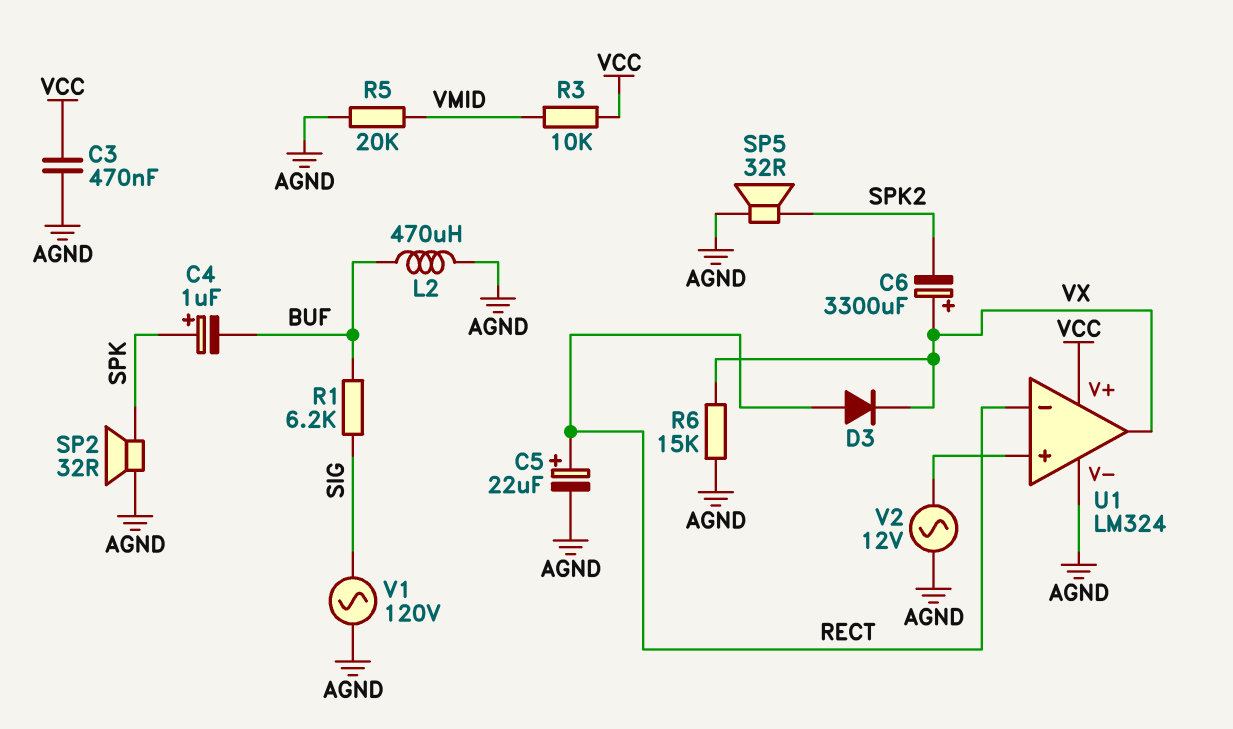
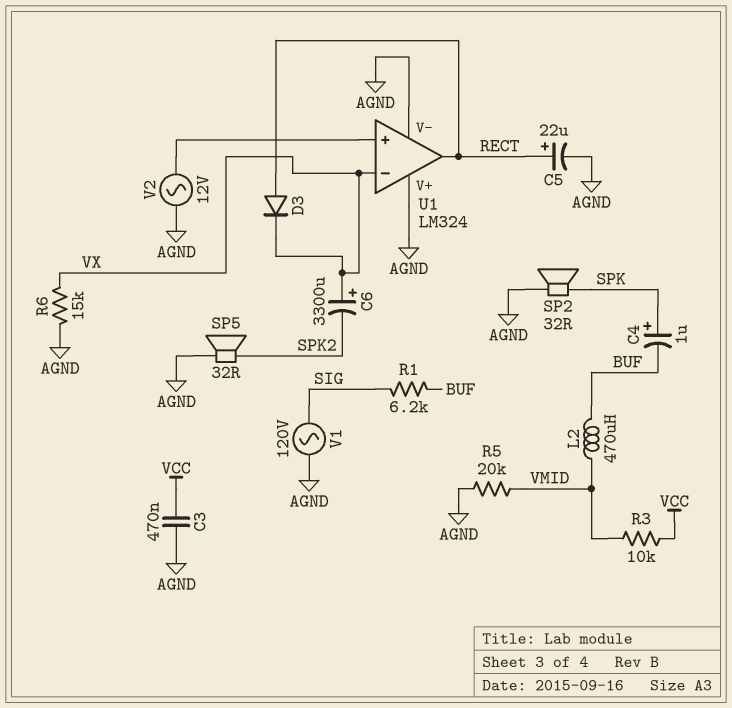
L2: 470uH (AGND, BUF) -> 470uH (BUF, VMID)
U1 pin V+: VCC -> AGND
U1 pin in-: RECT -> VX
U1 pin out: VX -> RECT

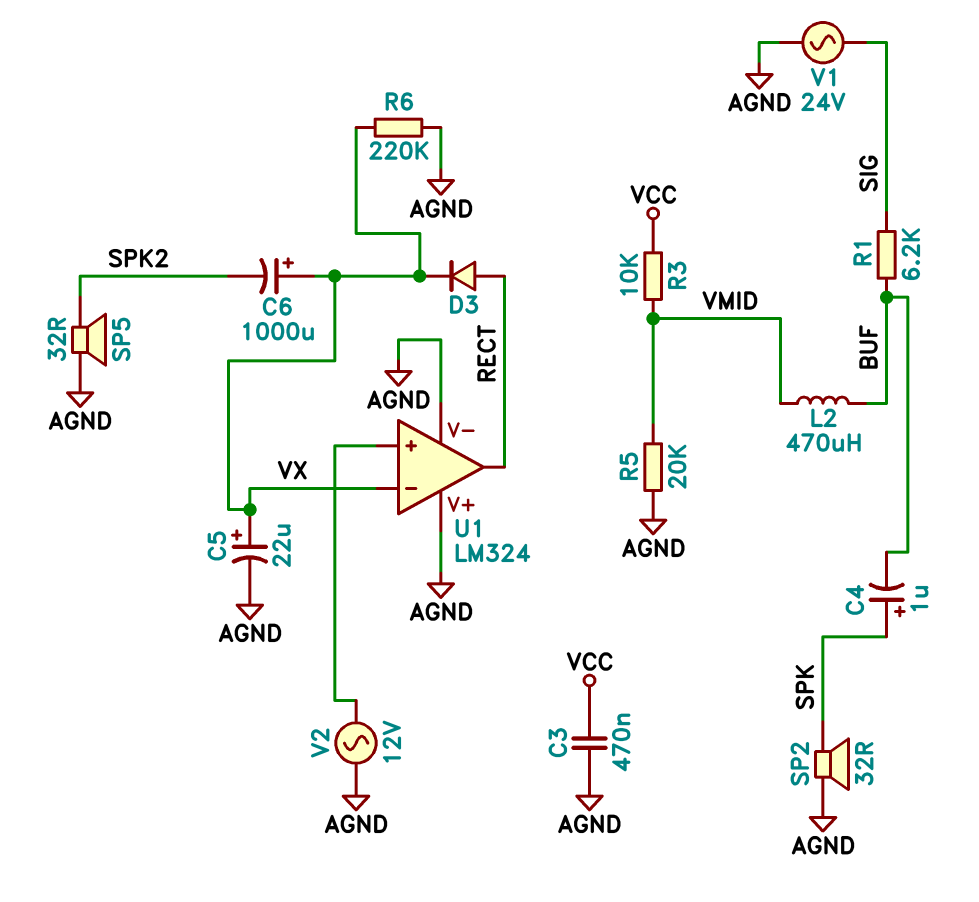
C5: 22uF (plus RECT, minus AGND) -> 22uF (plus VX, minus AGND)
C6: 3300uF (plus VX, minus SPK2) -> 1000uF (plus VX, minus SPK2)
R6: 15k (AGND, VX) -> 220k (AGND, VX)
V1: AC 120V (AGND, SIG) -> AC 24V (AGND, SIG)

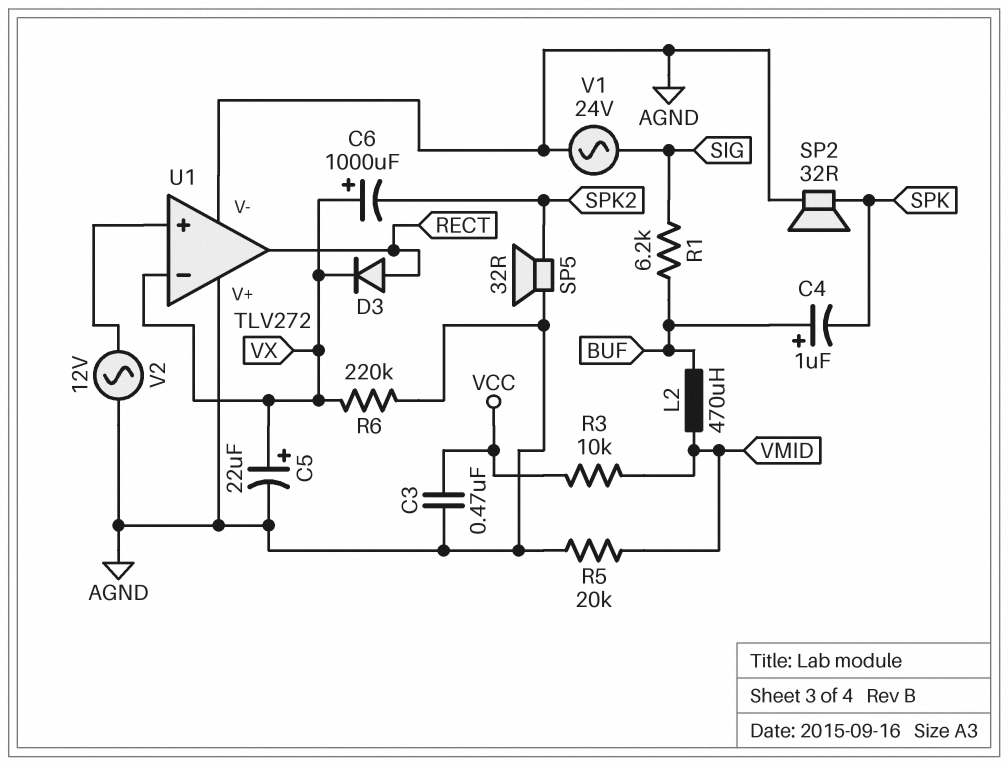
C4: 1uF (plus SPK, minus BUF) -> 1uF (plus BUF, minus SPK)
U1: LM324 -> TLV272

